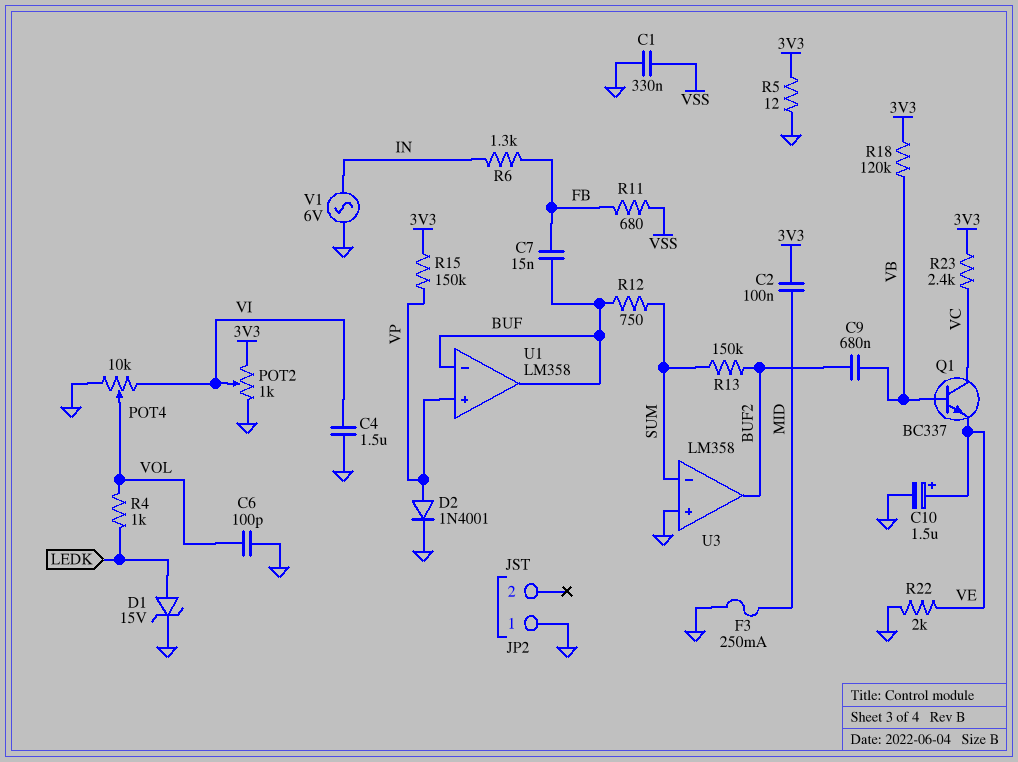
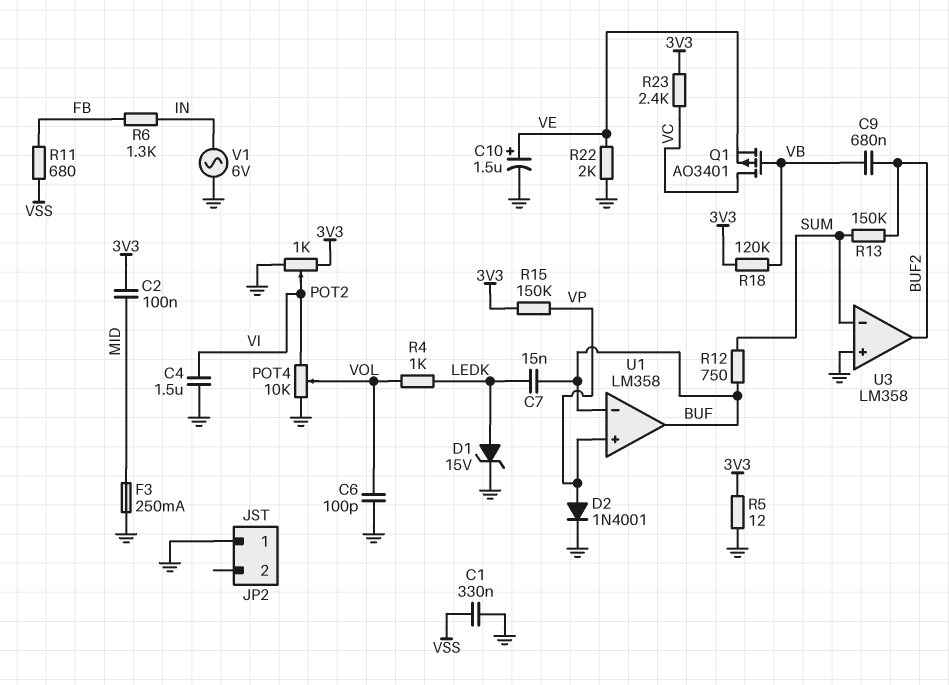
C7: 15nF (BUF, FB) -> 15nF (BUF, LEDK)
Q1: NPN BC337 (B VB, C VC, E VE) -> PMOS AO3401 (G VB, D VC, S VE)

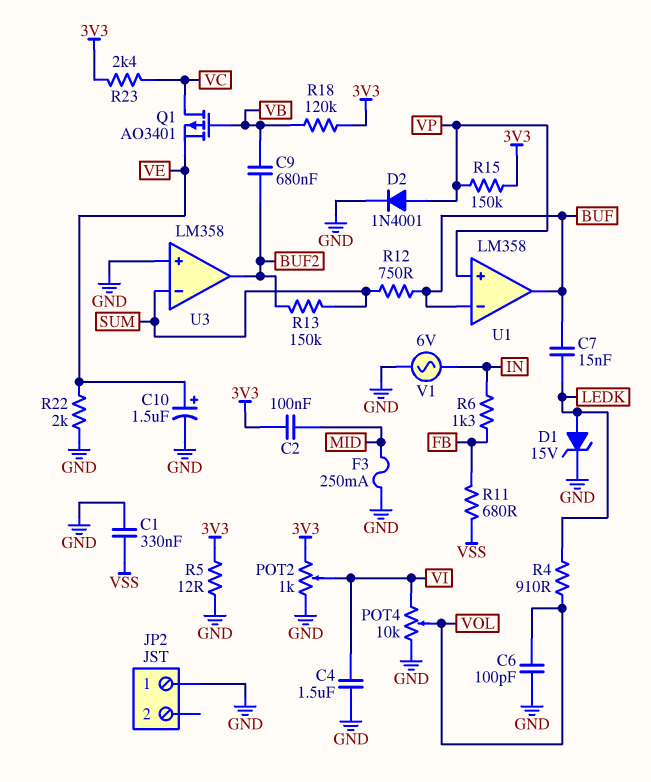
R4: 1k (LEDK, VOL) -> 910 (LEDK, VOL)

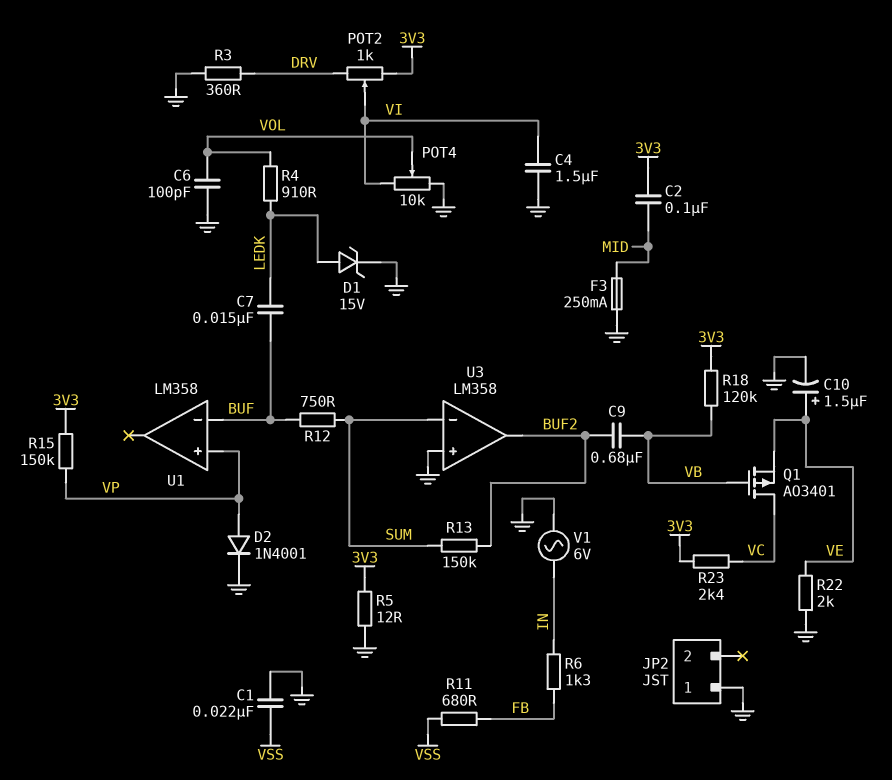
C1: 330nF (GND, VSS) -> 22nF (GND, VSS)
POT2: 1k (3V3, GND, wiper VI) -> 1k (3V3, DRV, wiper VI)
R3: none -> 360 (DRV, GND)
U1 pin out: BUF -> none

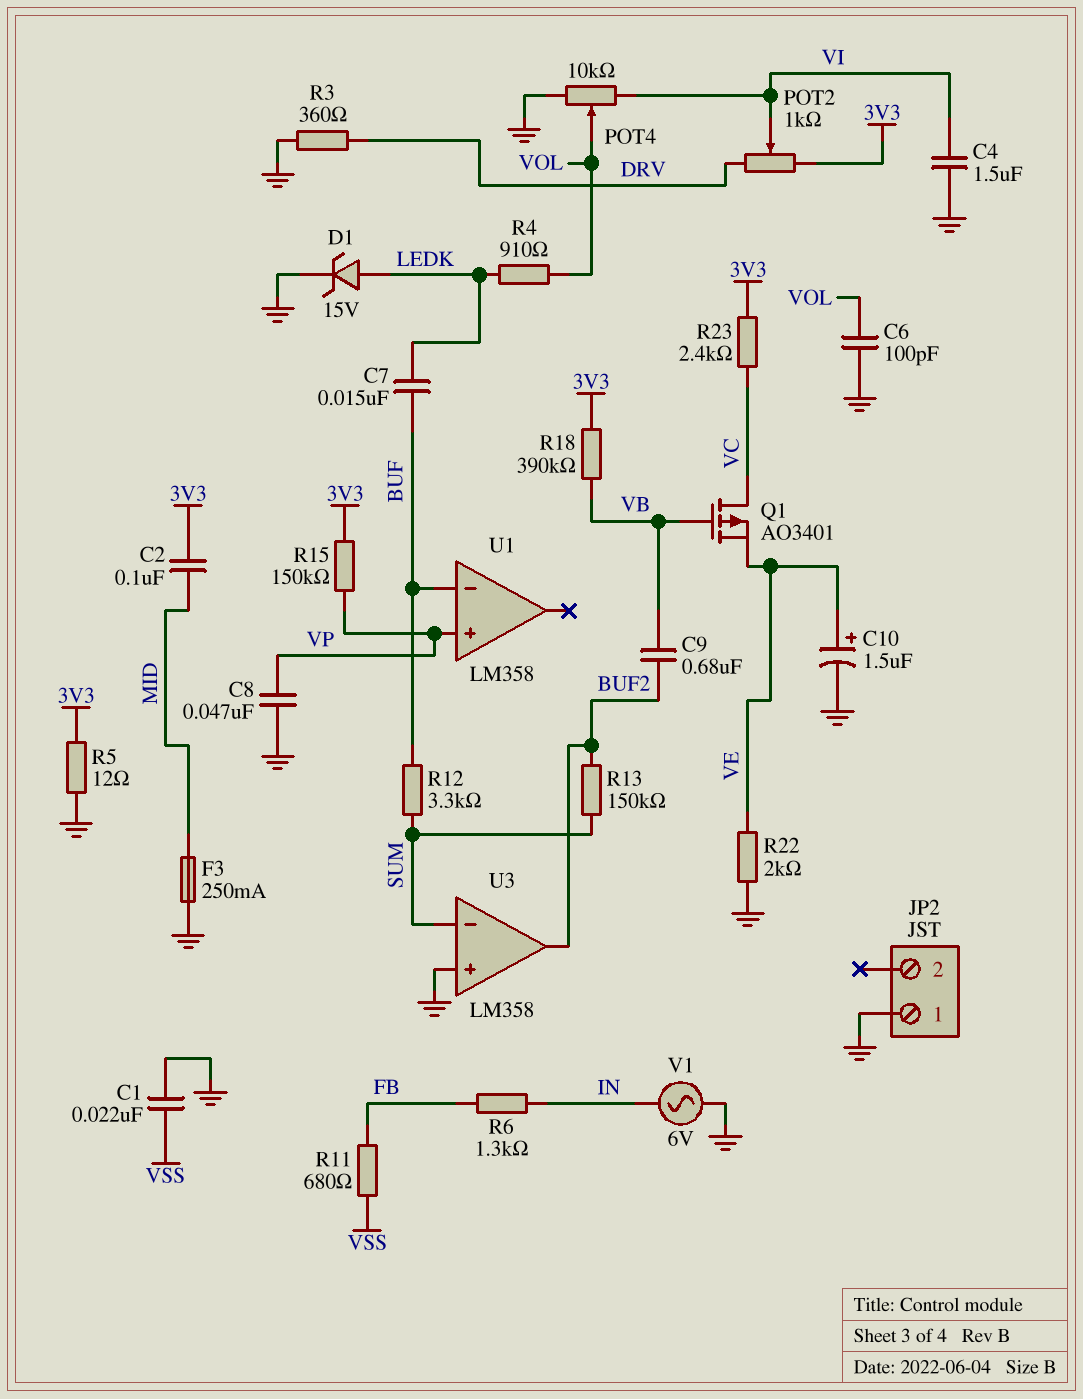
C8: none -> 47nF (GND, VP)
D2: diode 1N4001 (A VP, K GND) -> none
R12: 750 (BUF, SUM) -> 3.3k (BUF, SUM)
R18: 120k (3V3, VB) -> 390k (3V3, VB)

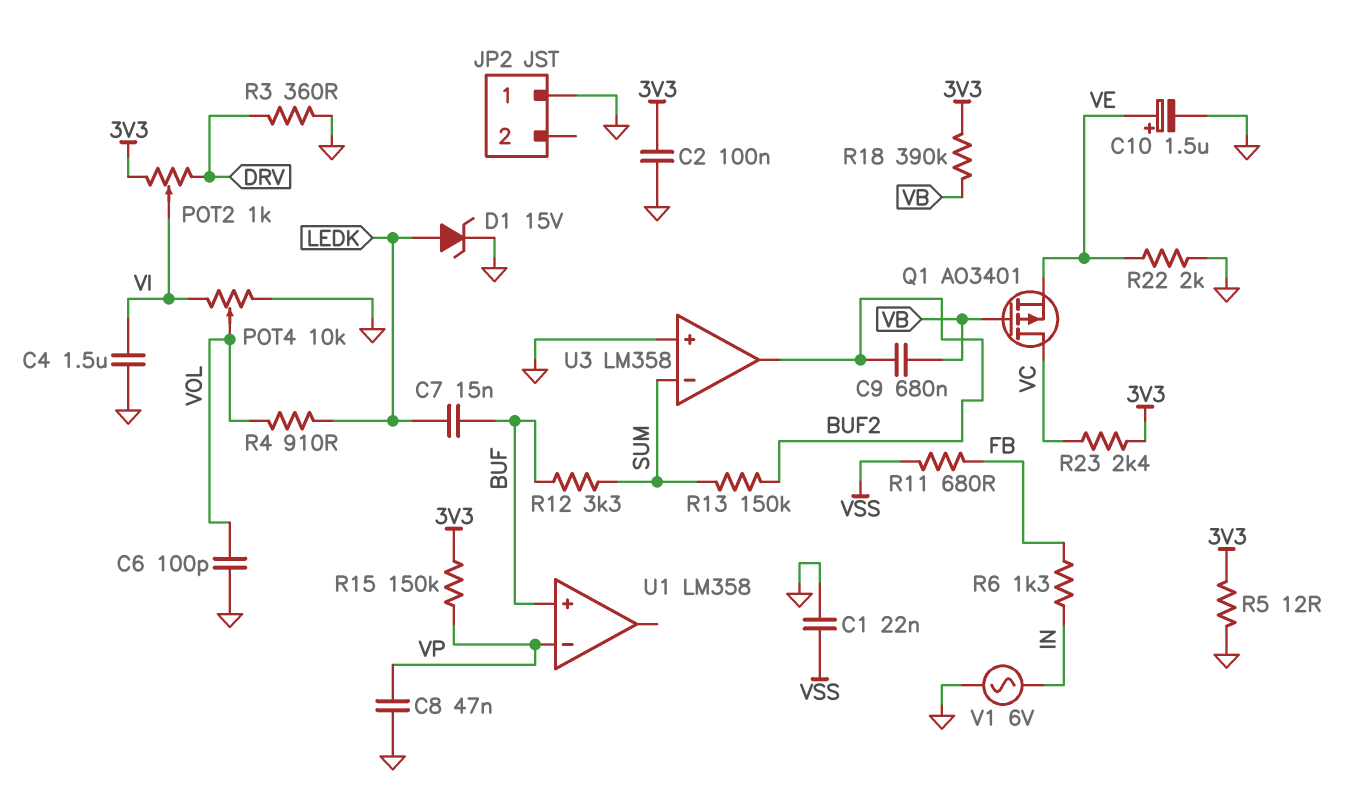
C2: 100nF (3V3, MID) -> 100nF (3V3, GND)
F3: 250mA (GND, MID) -> none
U1 pin in+: VP -> BUF
U1 pin in-: BUF -> VP

